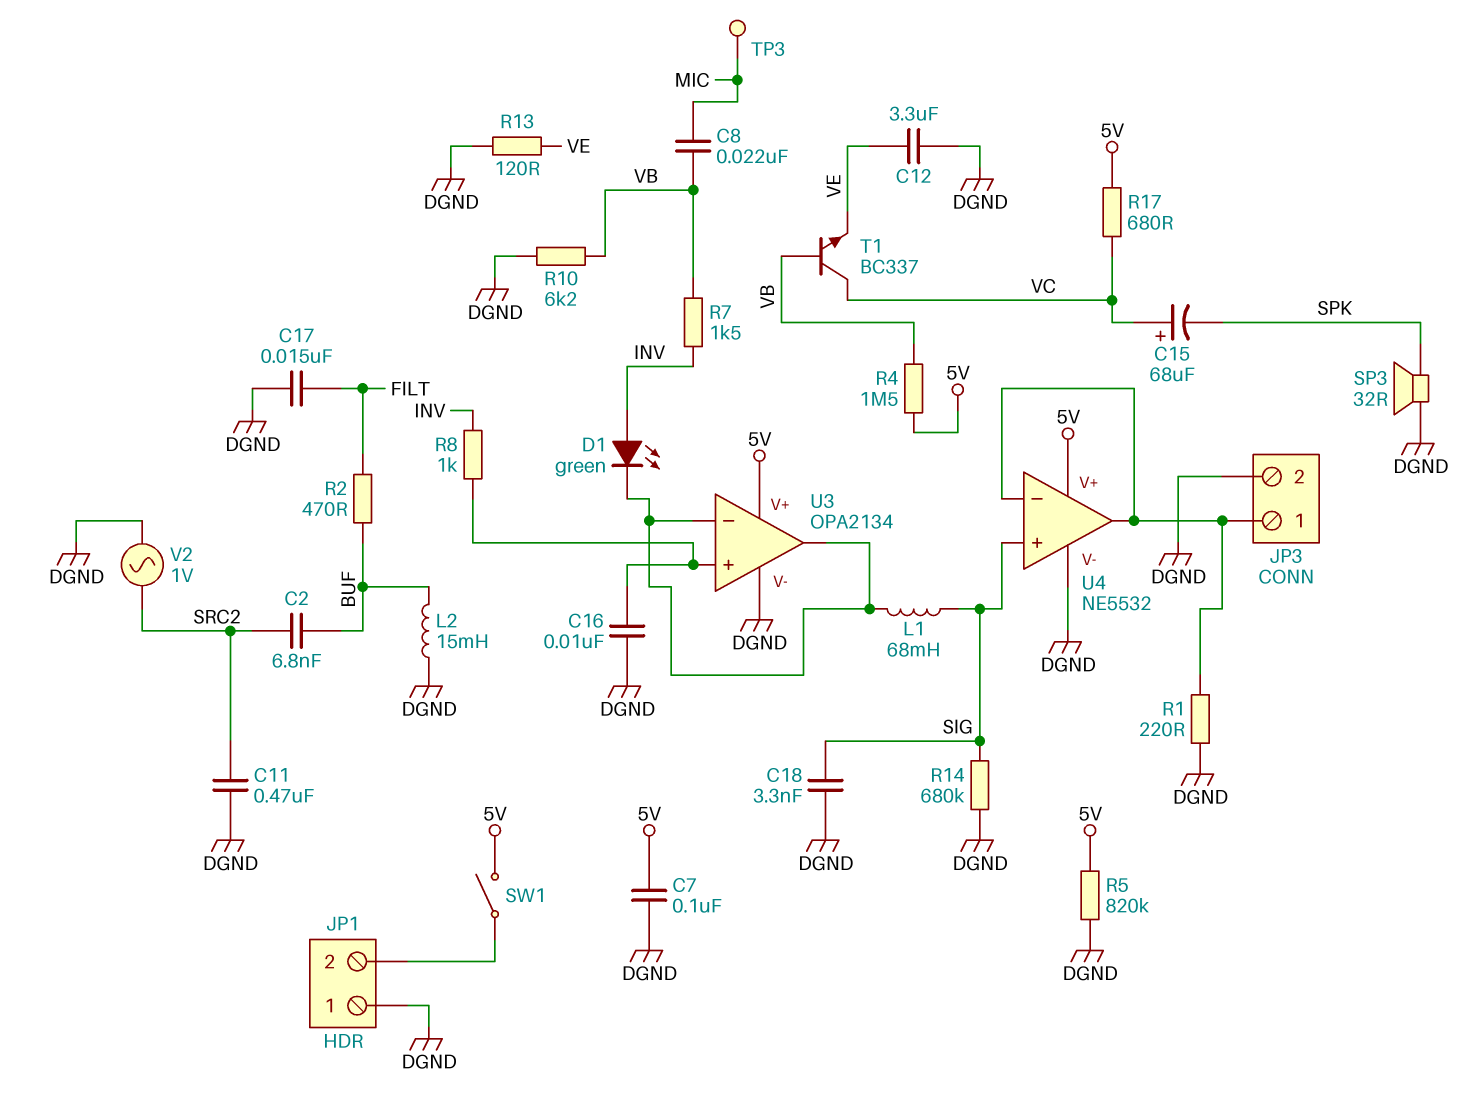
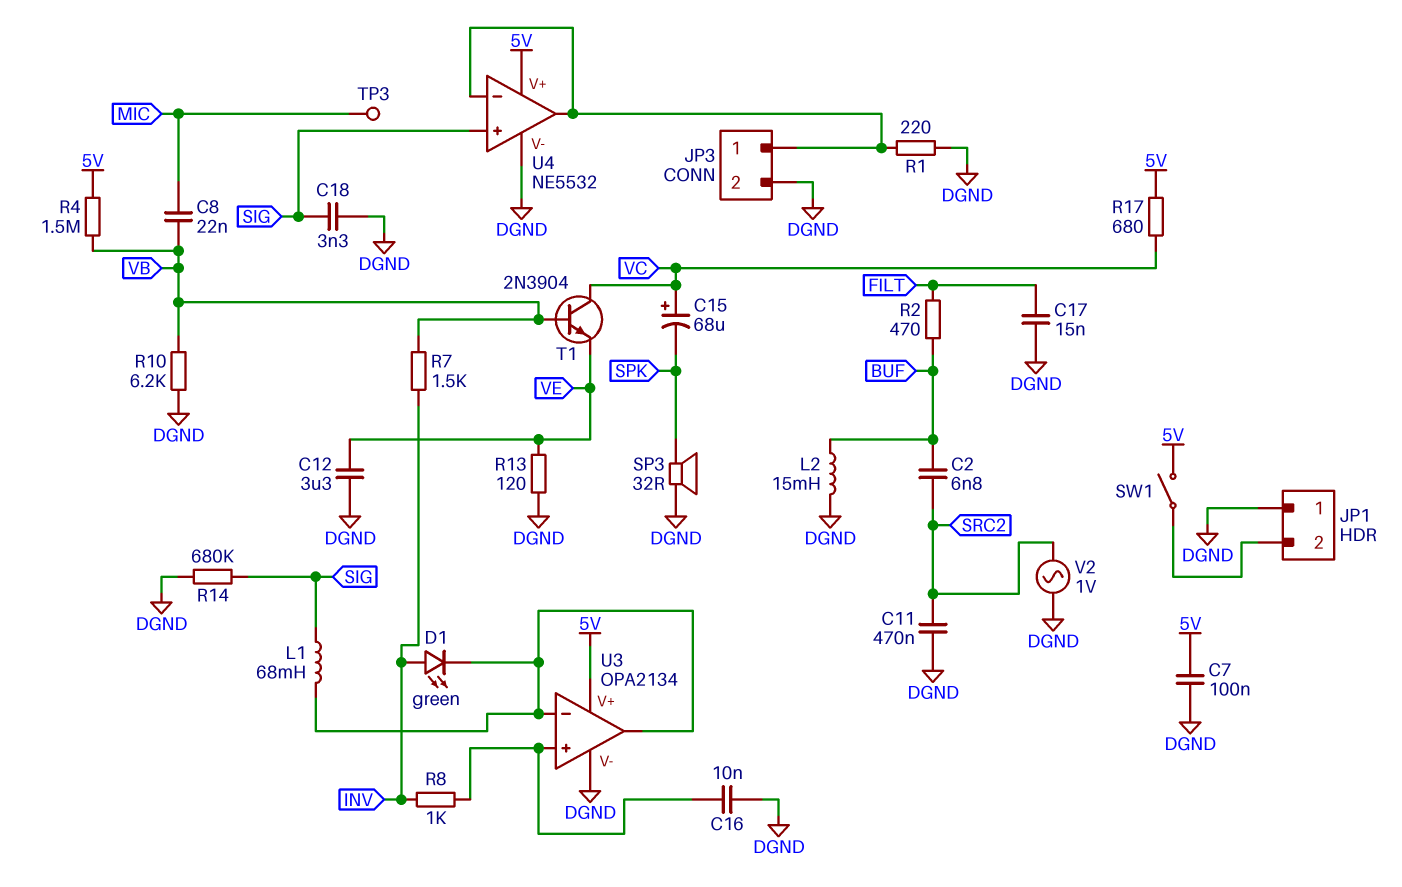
R5: 820k (5V, DGND) -> none
T1: NPN BC337 (B VB, C VC, E VE) -> NPN 2N3904 (B VB, C VC, E VE)

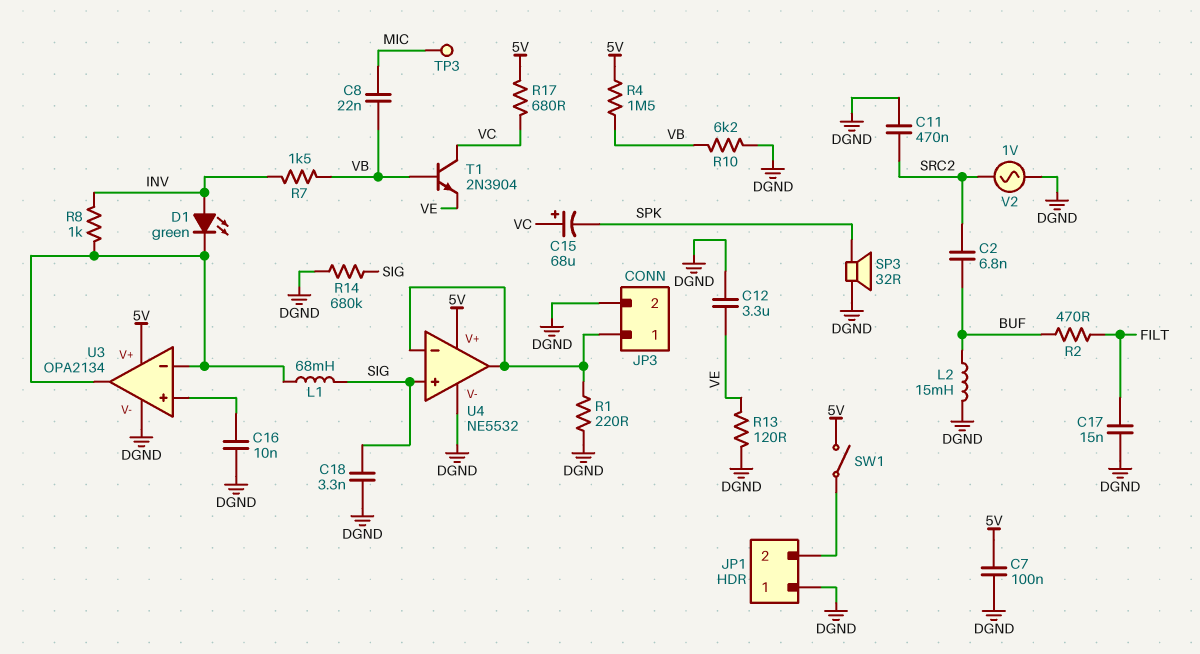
R8: 1k (INV, U3/in+) -> 1k (INV, U3/in-)

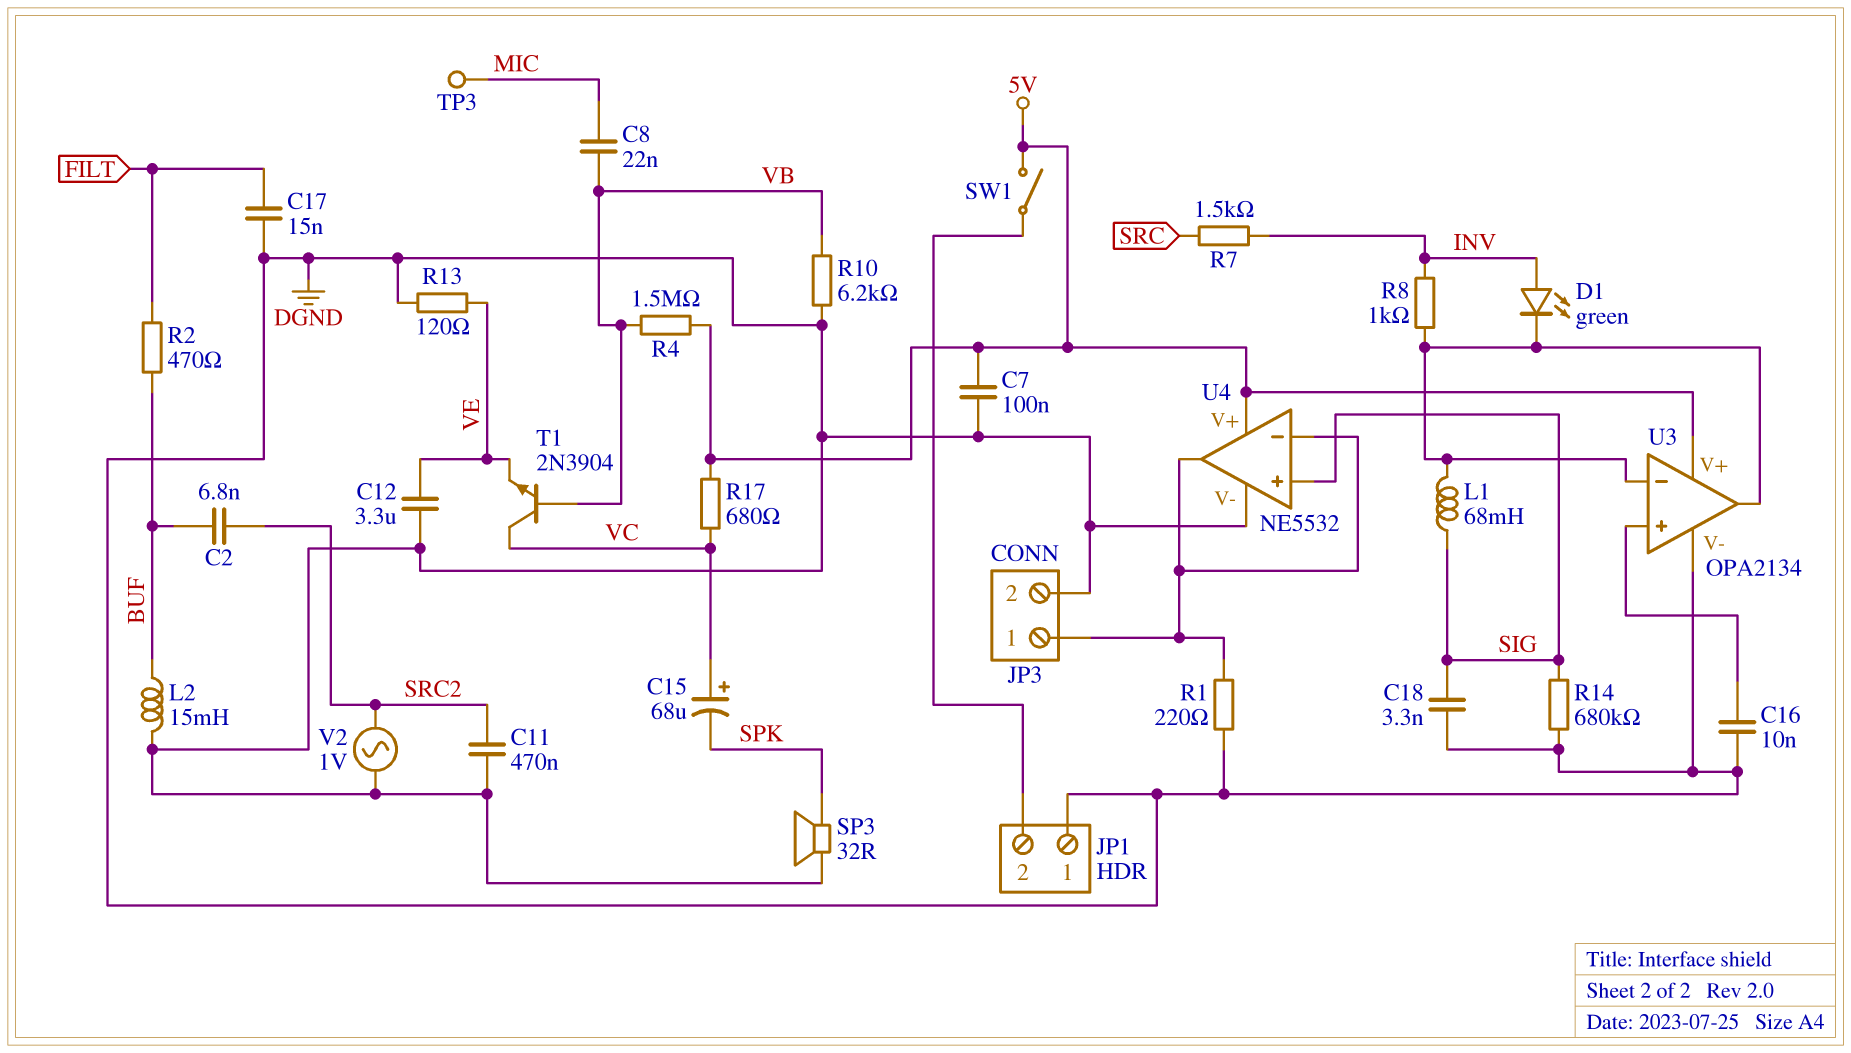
R7: 1.5k (INV, VB) -> 1.5k (INV, SRC)

